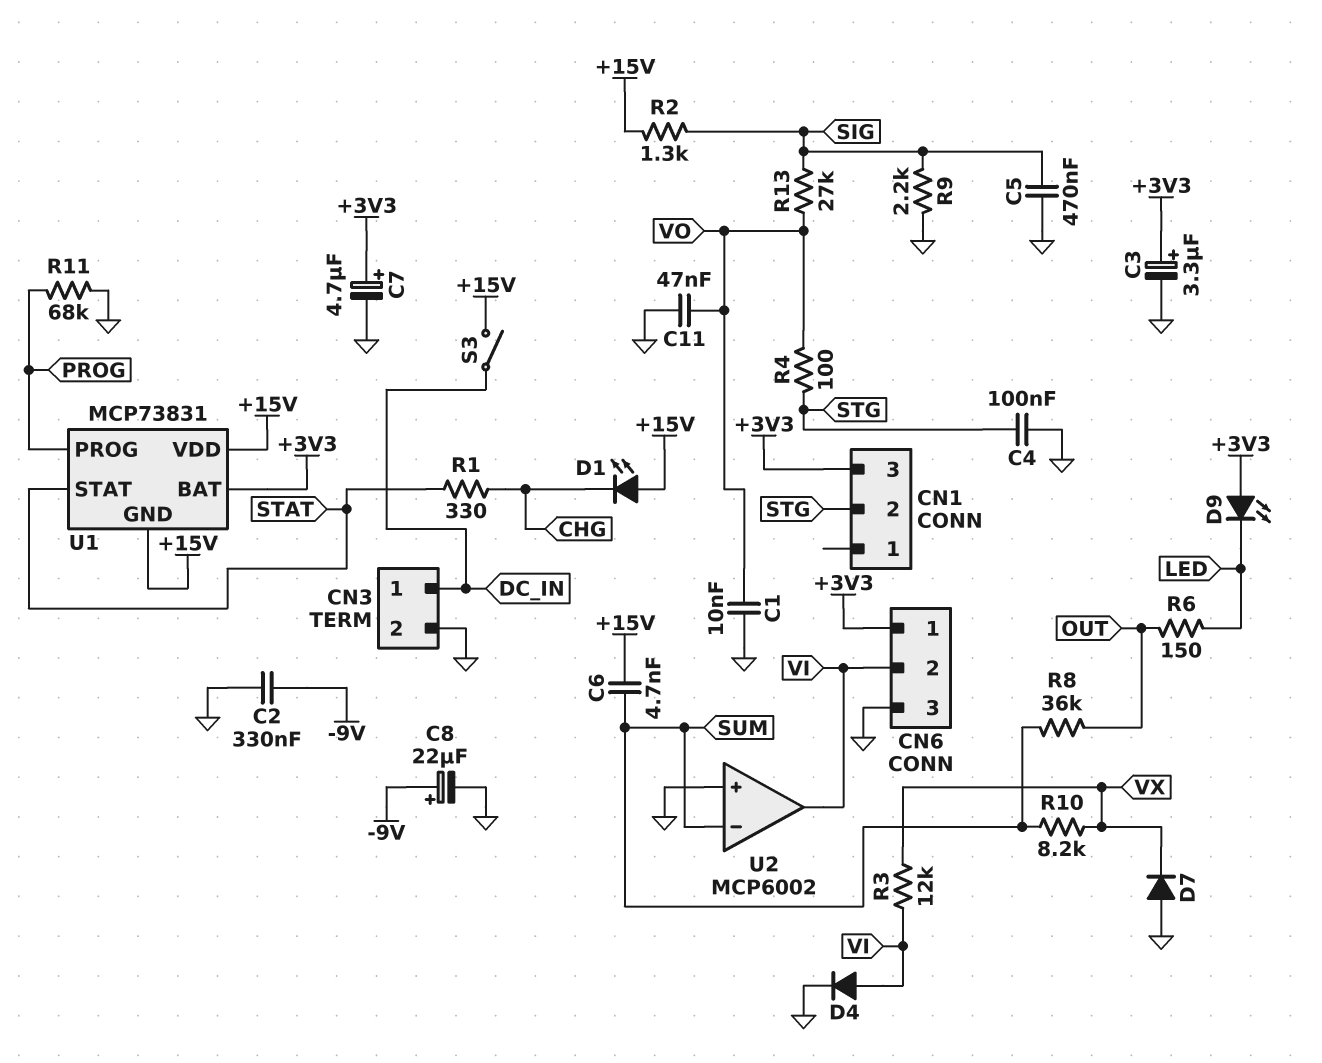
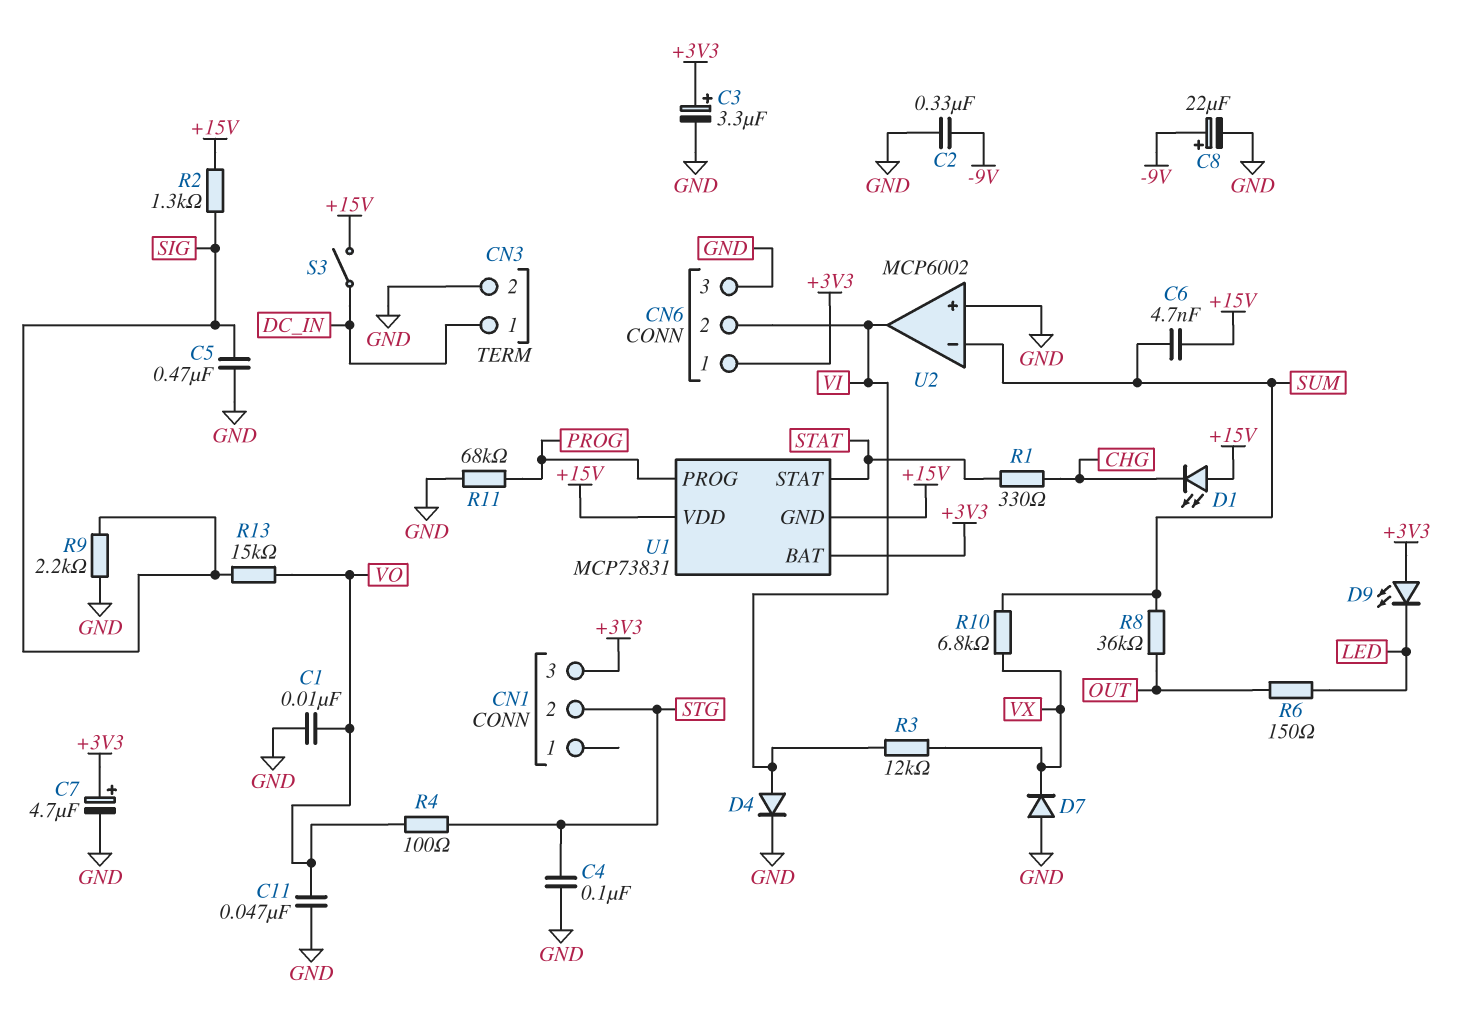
R10: 8.2k (SUM, VX) -> 6.8k (SUM, VX)
R13: 27k (SIG, VO) -> 15k (SIG, VO)

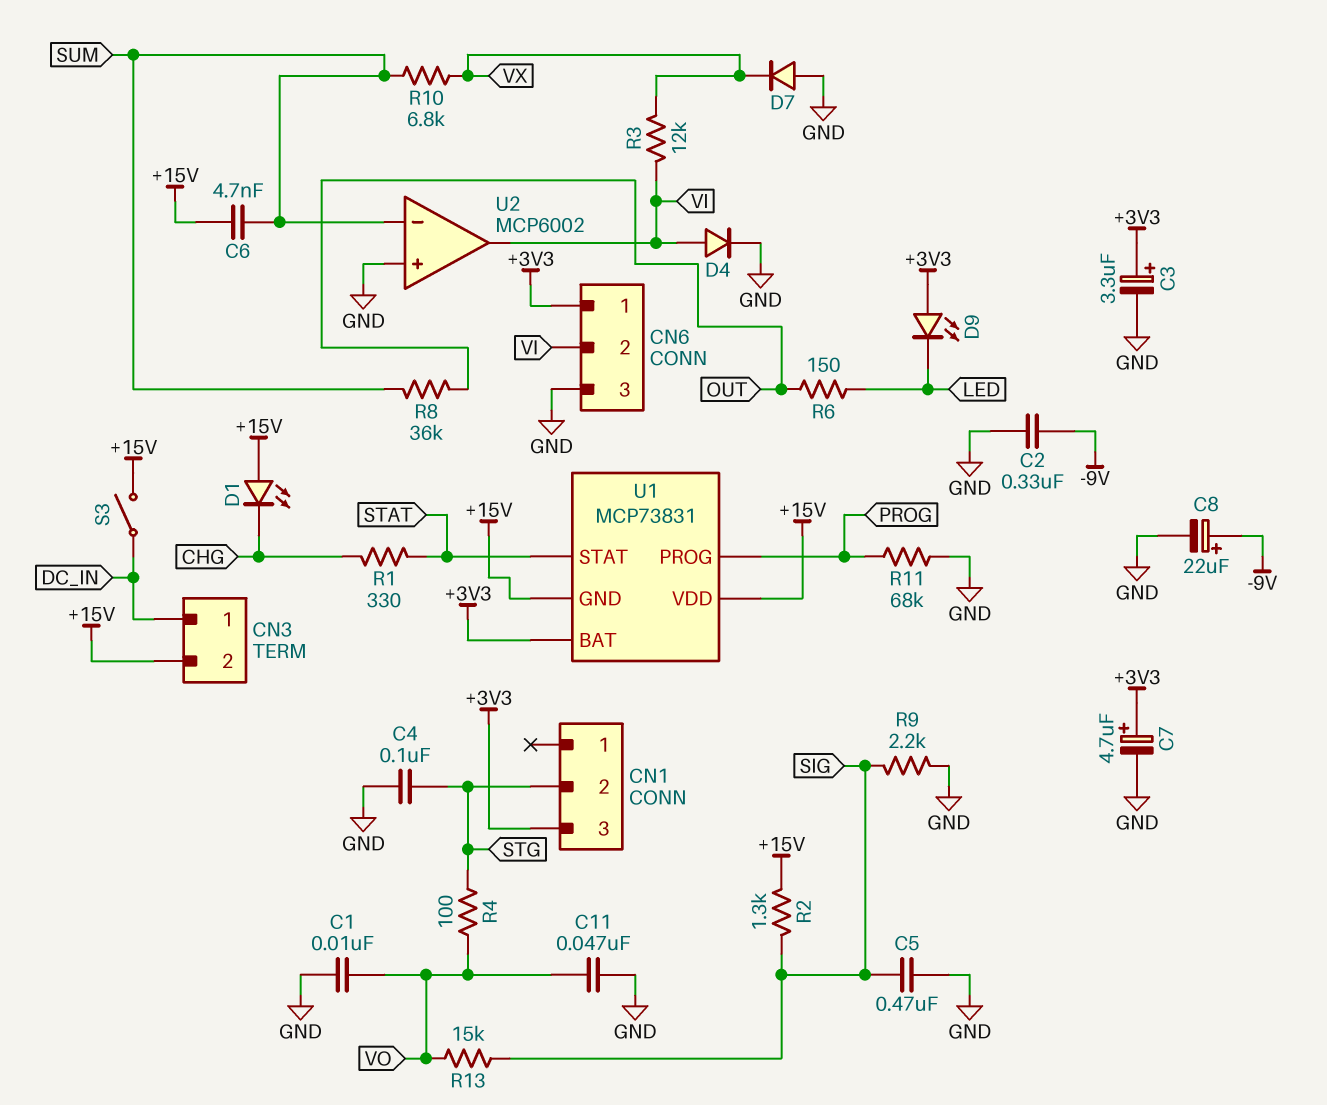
CN3 pin 2: GND -> +15V

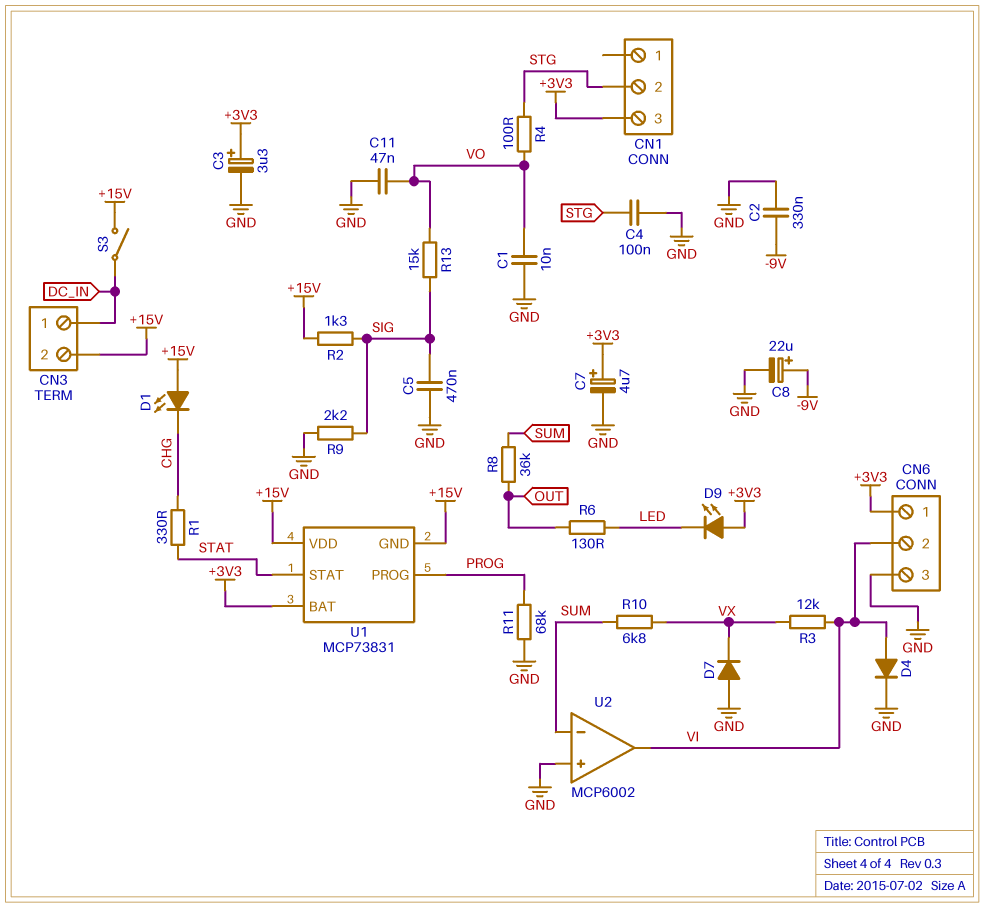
C6: 4.7nF (+15V, SUM) -> none
R6: 150 (LED, OUT) -> 130 (LED, OUT)

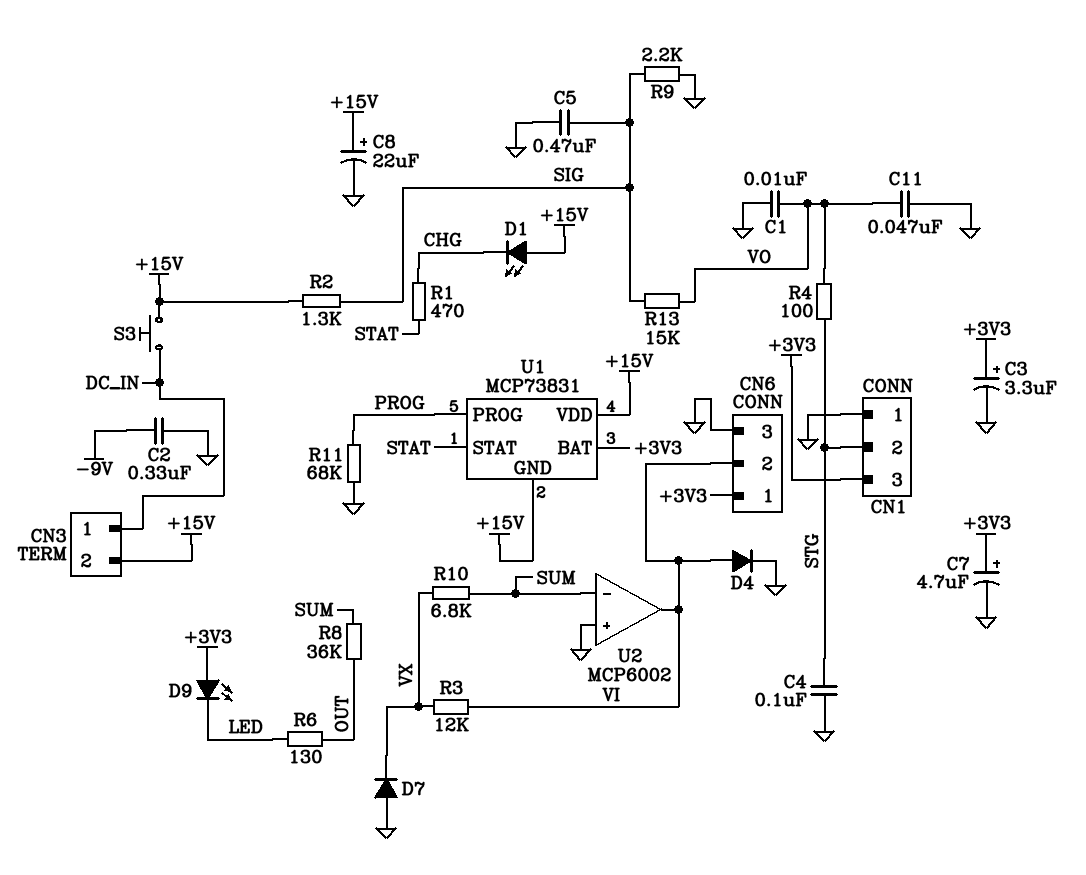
C8: 22uF (plus -9V, minus GND) -> 22uF (plus +15V, minus GND)
CN1 pin 1: none -> GND
R1: 330 (CHG, STAT) -> 470 (CHG, STAT)
S3: switch (+15V, DC_IN) -> button (+15V, DC_IN)

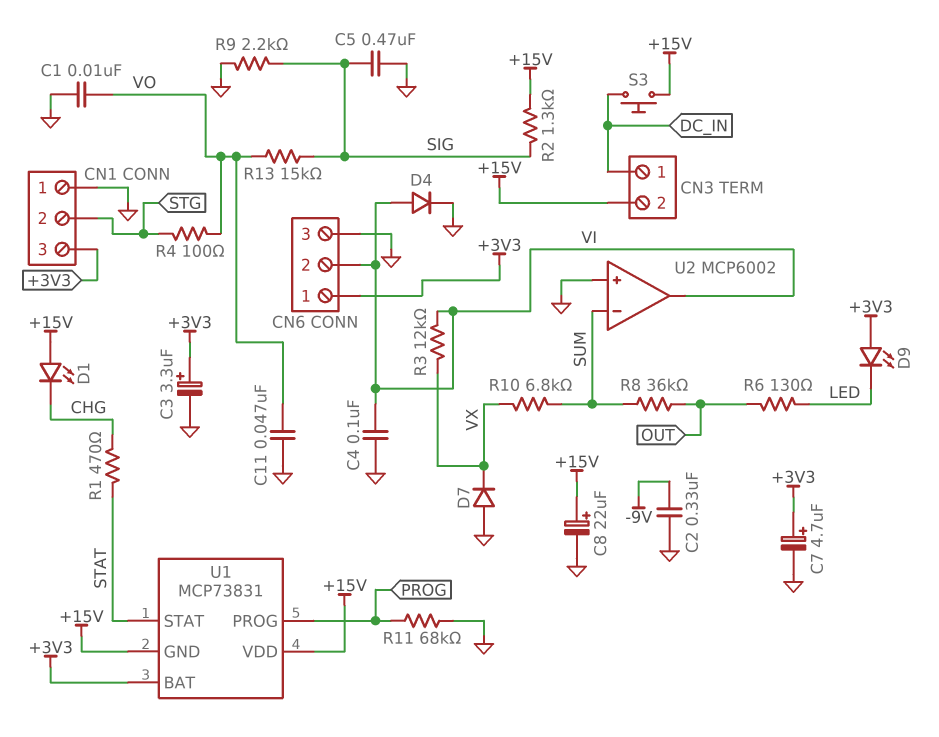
C4: 100nF (GND, STG) -> 100nF (GND, VI)

